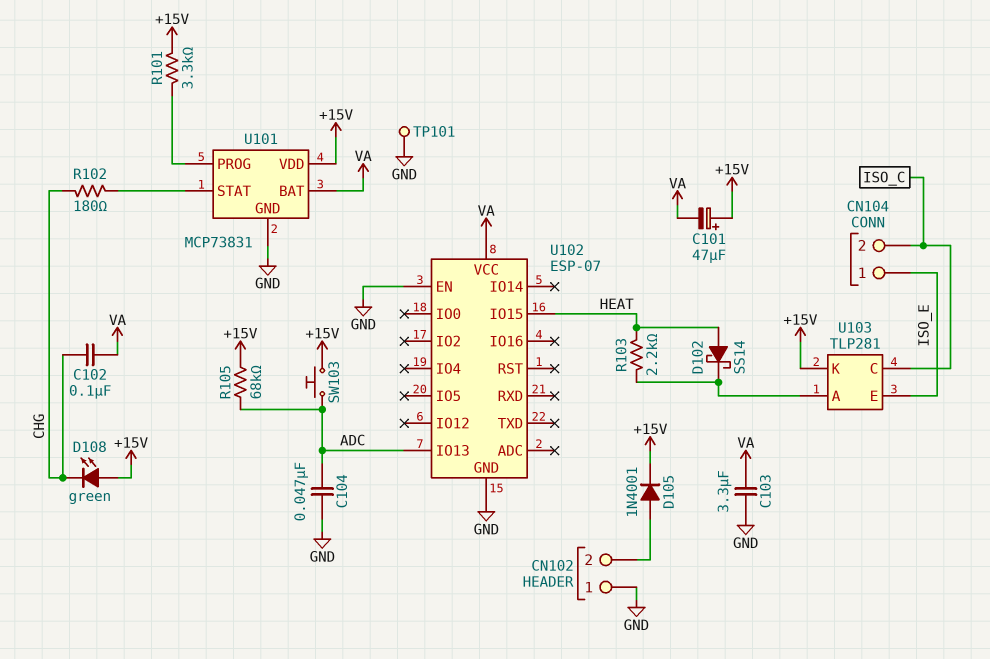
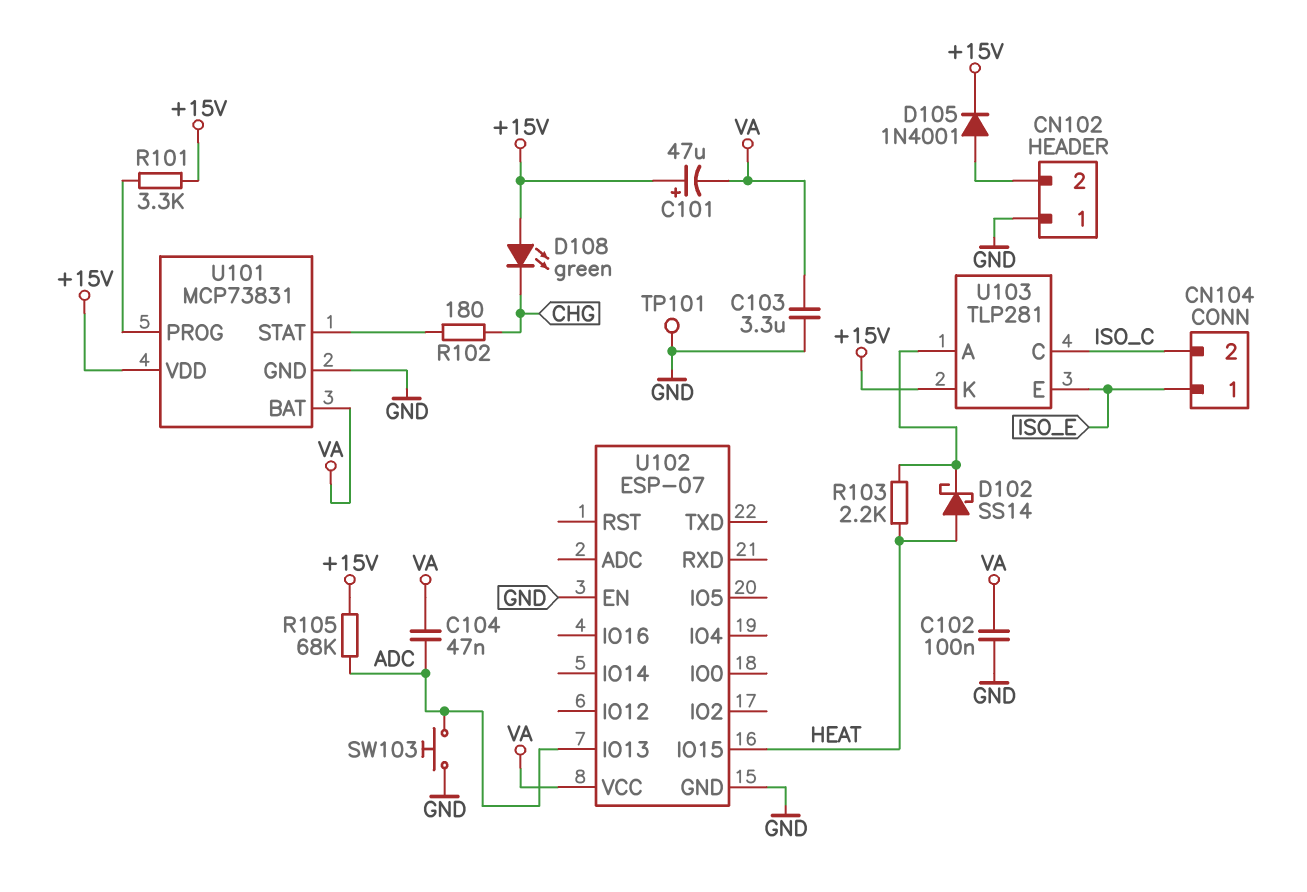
C102: 100nF (CHG, VA) -> 100nF (GND, VA)
C104: 47nF (ADC, GND) -> 47nF (ADC, VA)
SW103: button (+15V, ADC) -> button (ADC, GND)

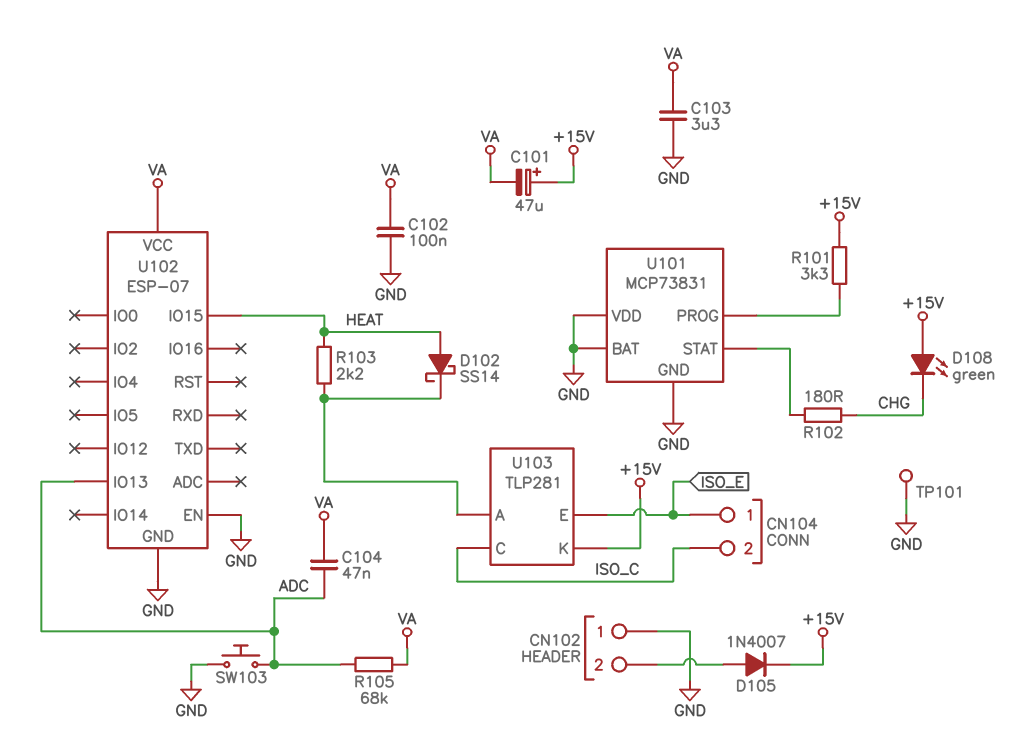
D105: diode 1N4001 (A CN102/2, K +15V) -> diode 1N4007 (A CN102/2, K +15V)
R105: 68k (+15V, ADC) -> 68k (ADC, VA)
U101 pin BAT: VA -> GND
U101 pin VDD: +15V -> GND

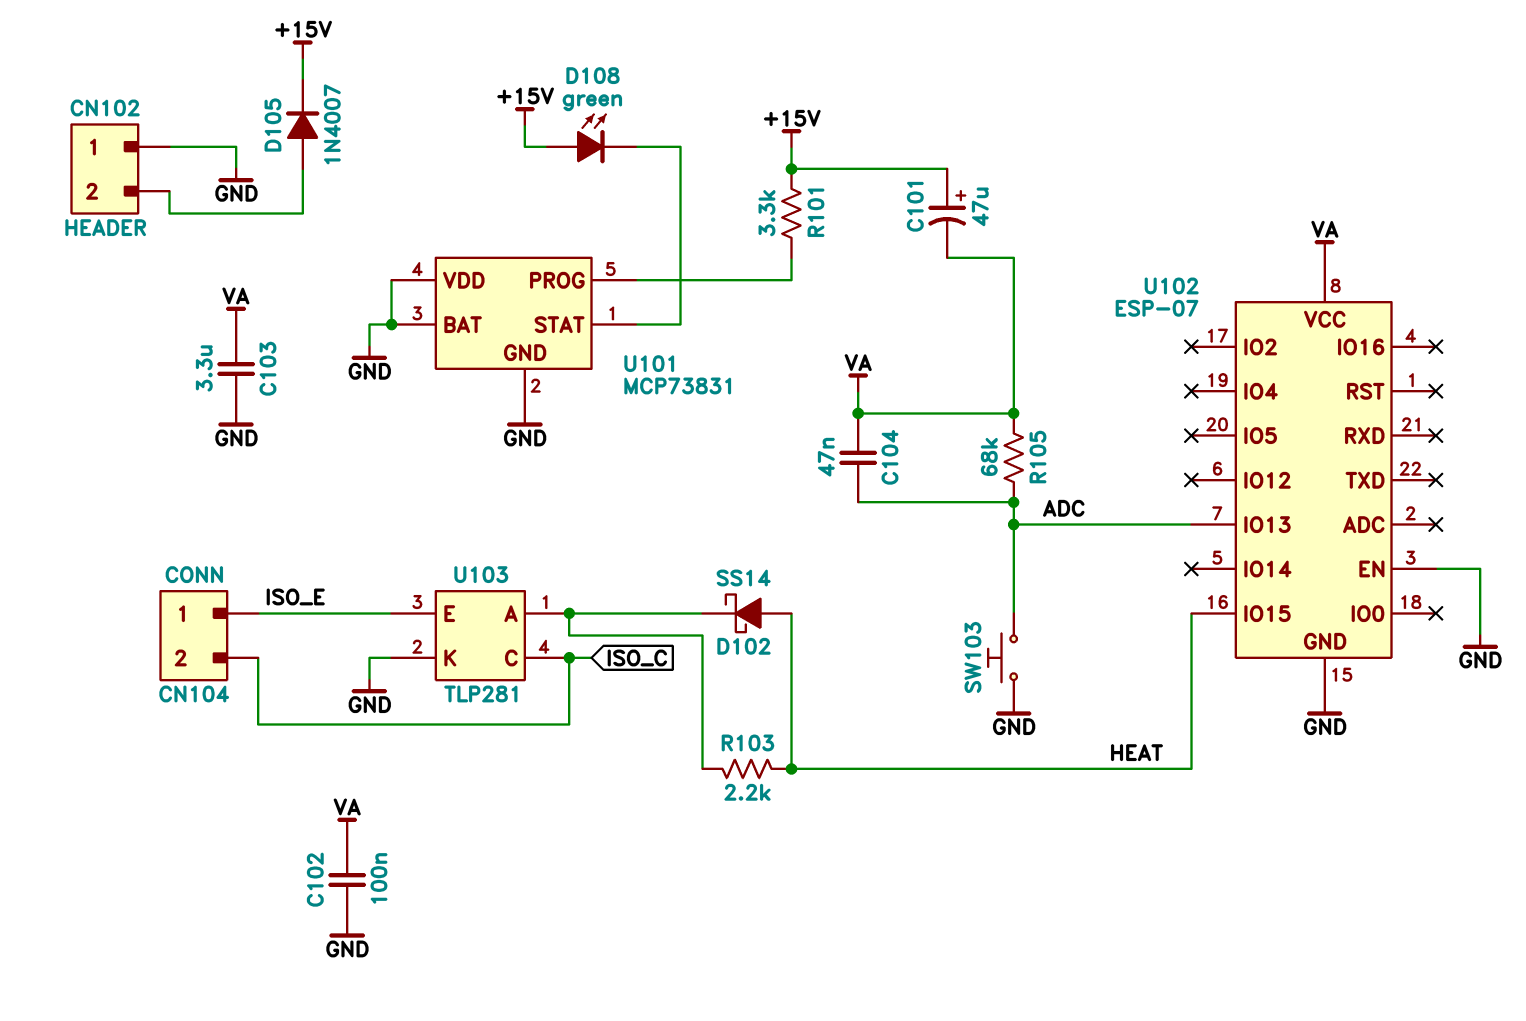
D108: LED green (A +15V, K CHG) -> LED green (A +15V, K U101/STAT)
R102: 180 (CHG, U101/STAT) -> none
TP101: test point (GND) -> none
U103 pin K: +15V -> GND

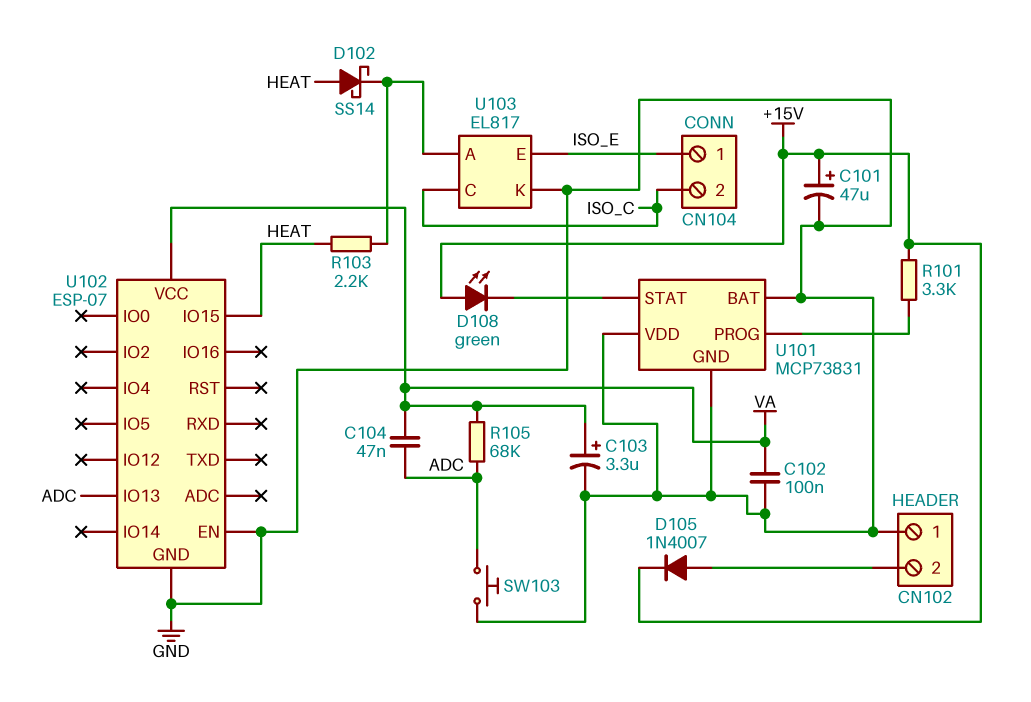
C101: 47uF (plus +15V, minus VA) -> 47uF (plus +15V, minus GND)
C103: 3.3uF (GND, VA) -> 3.3uF (plus VA, minus GND)
U103: TLP281 -> EL817

